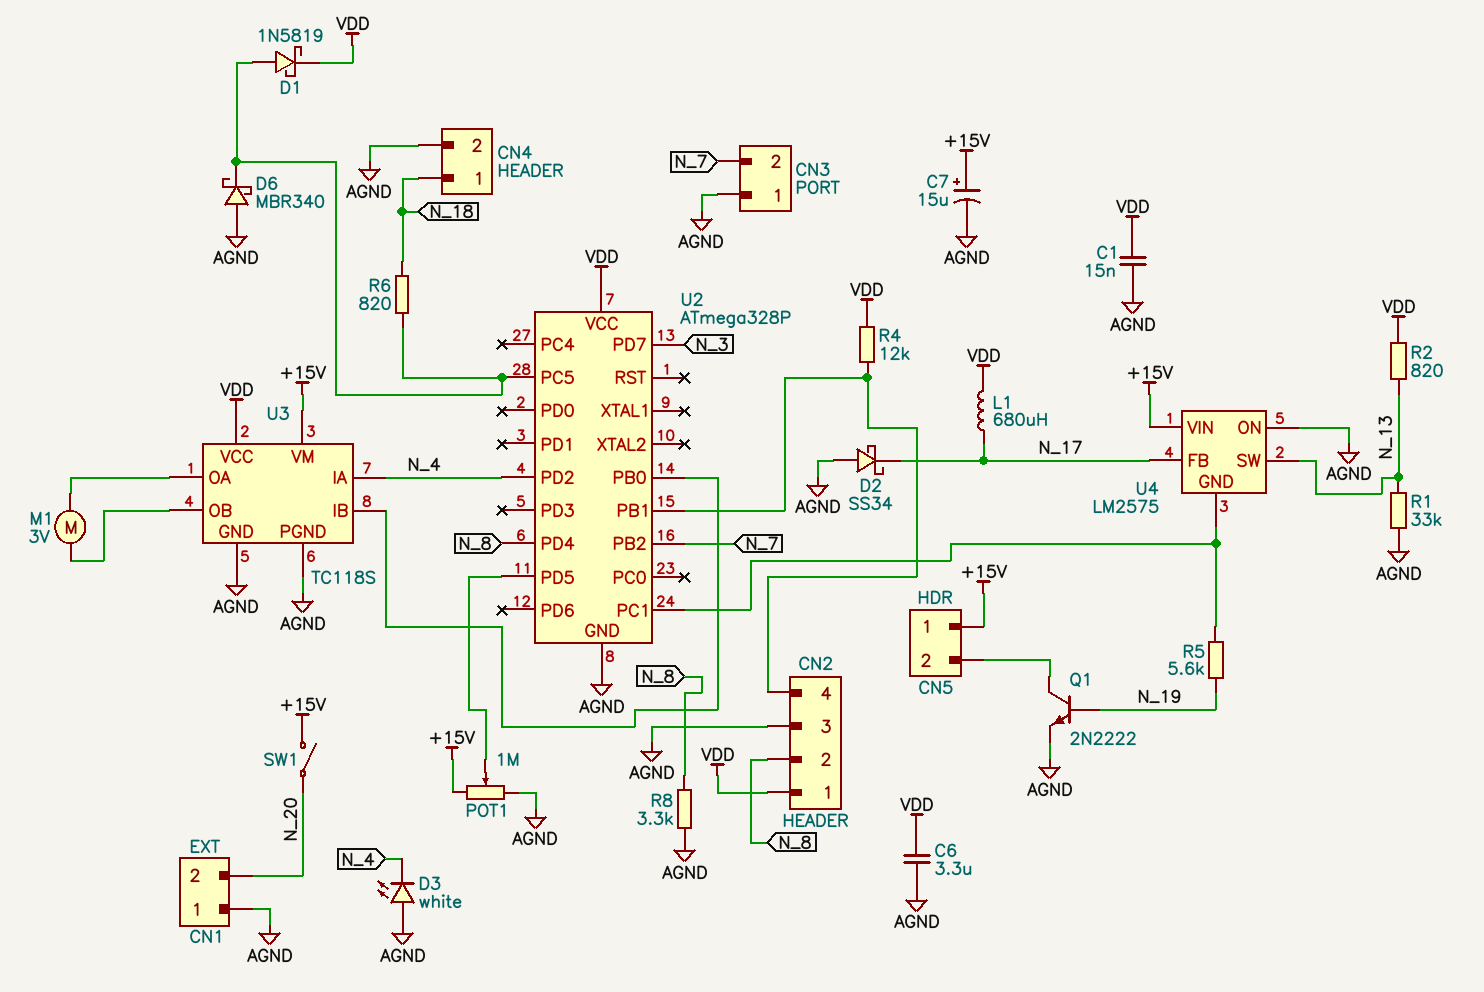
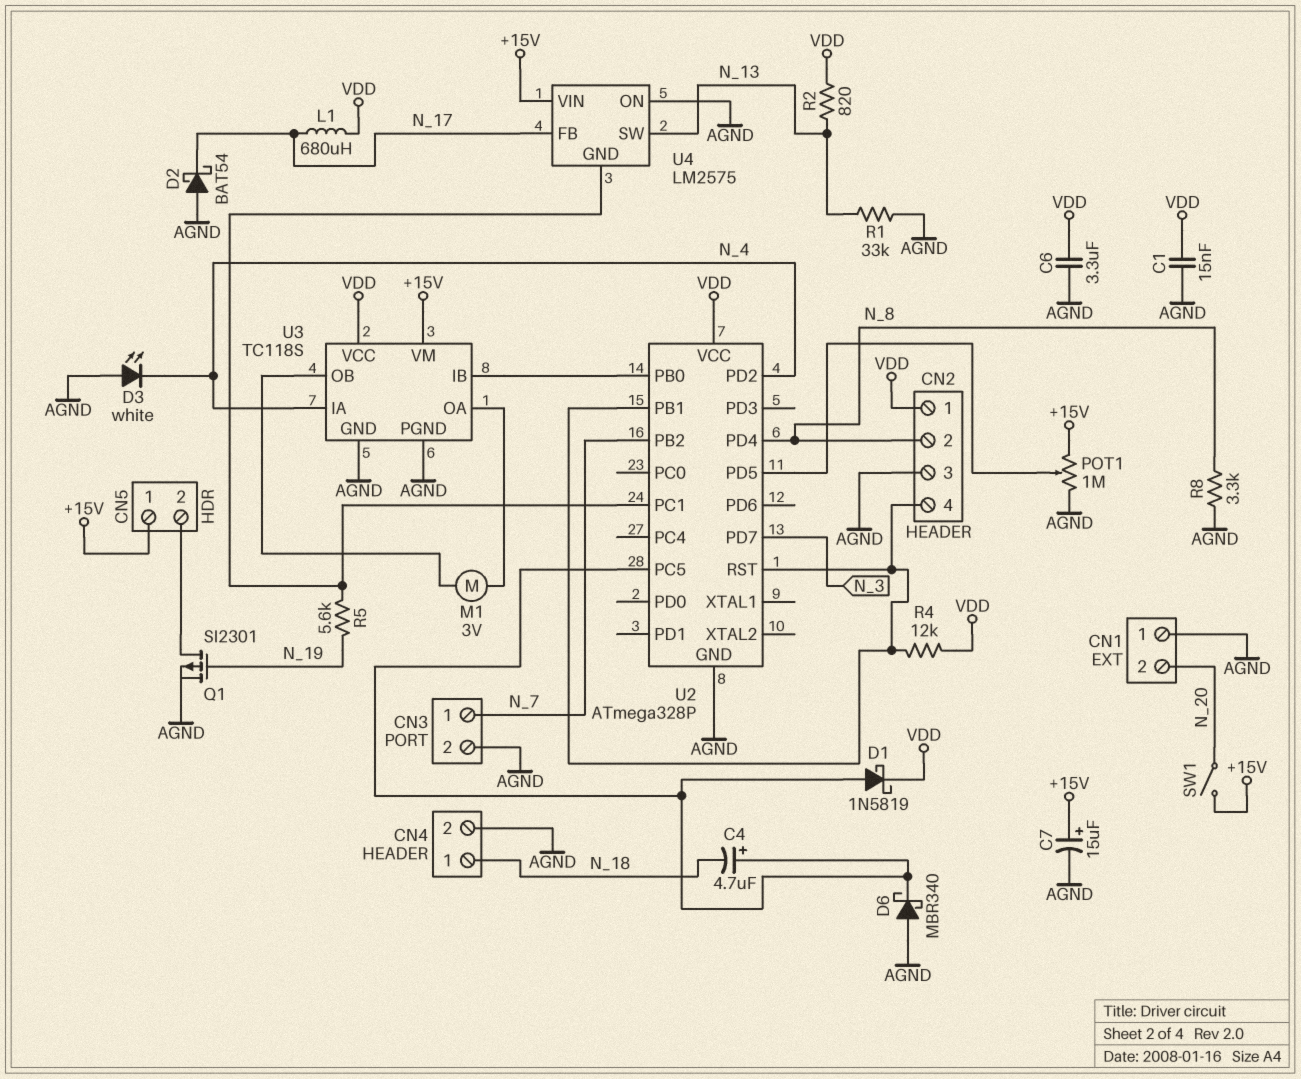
C4: none -> 4.7uF (plus U2/PC5, minus N_18)
CN3 pin 1: AGND -> N_7
CN3 pin 2: N_7 -> AGND
D2: schottky SS34 (A AGND, K N_17) -> schottky BAT54 (A AGND, K N_17)
Q1: NPN 2N2222 (B N_19, C CN5/2, E AGND) -> PMOS SI2301 (G N_19, D CN5/2, S AGND)
R6: 820 (N_18, U2/PC5) -> none
U2 pin RST: none -> CN2/4

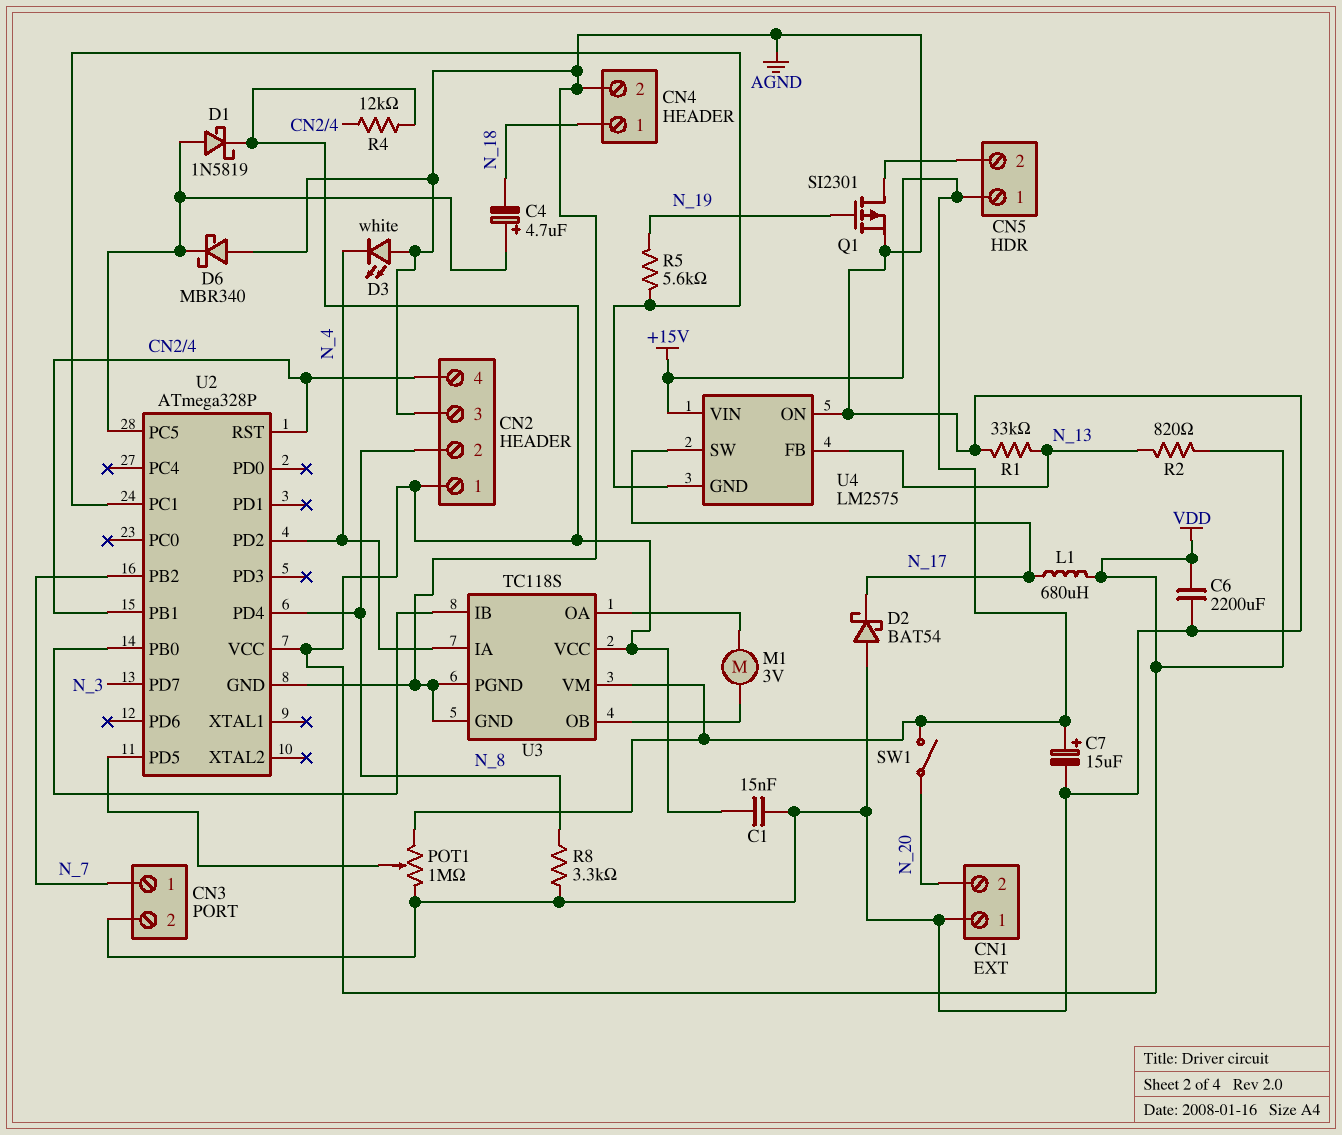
C6: 3.3uF (AGND, VDD) -> 2200uF (AGND, VDD)
U4 pin FB: N_17 -> N_13
U4 pin SW: N_13 -> N_17

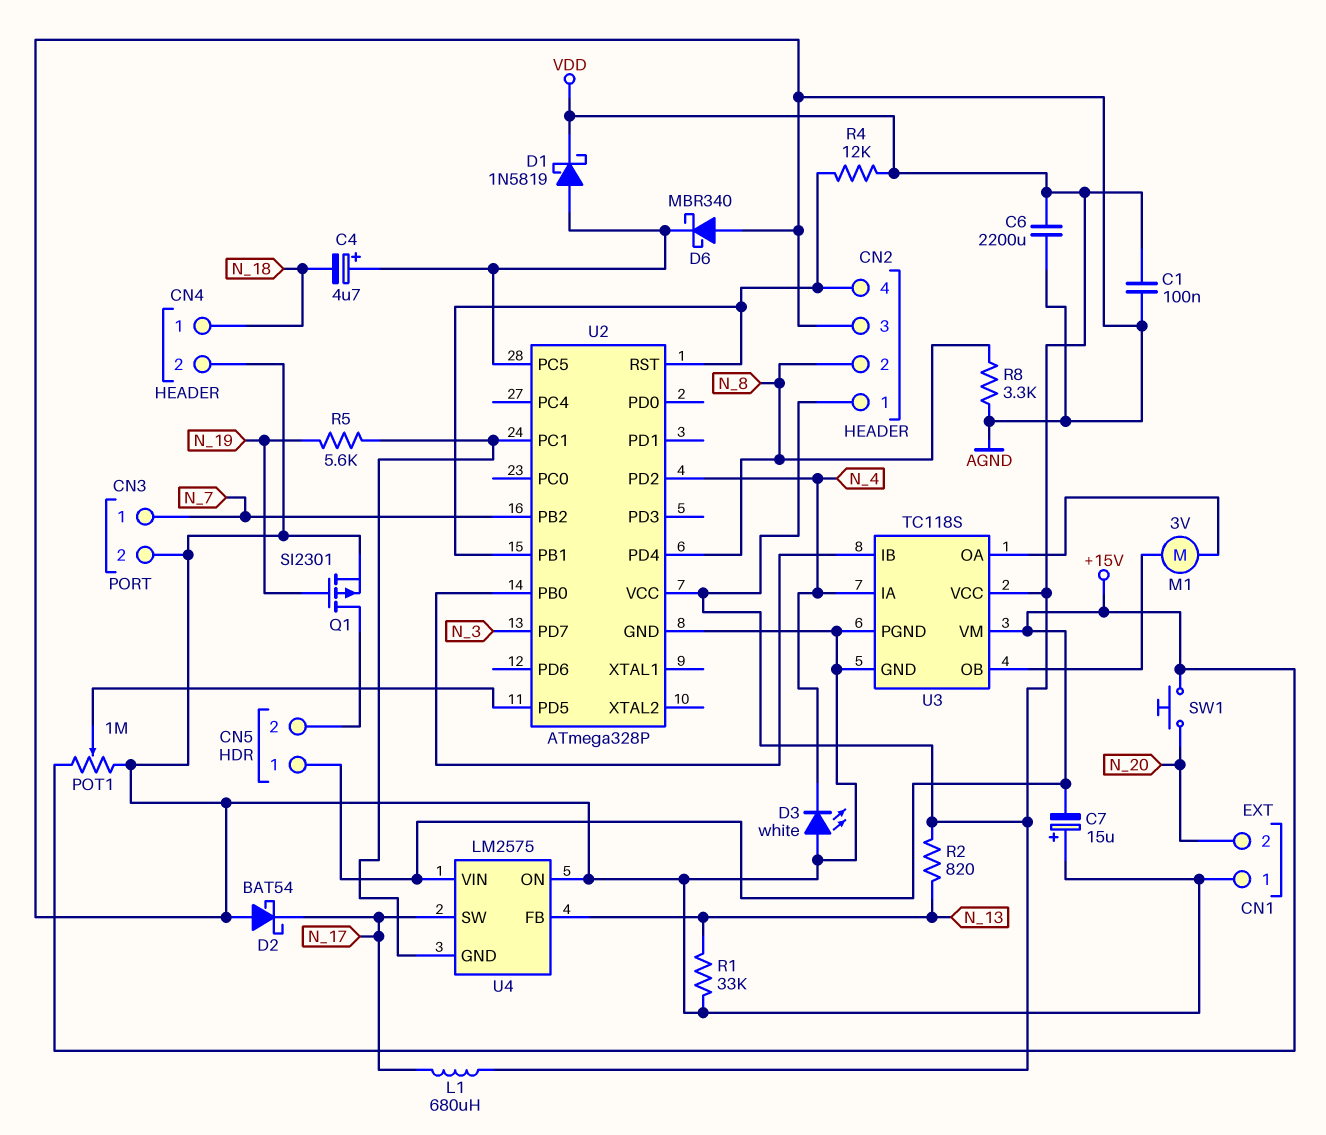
C1: 15nF (AGND, VDD) -> 100nF (AGND, VDD)
C7: 15uF (plus +15V, minus AGND) -> 15uF (plus AGND, minus +15V)
SW1: switch (+15V, N_20) -> button (+15V, N_20)

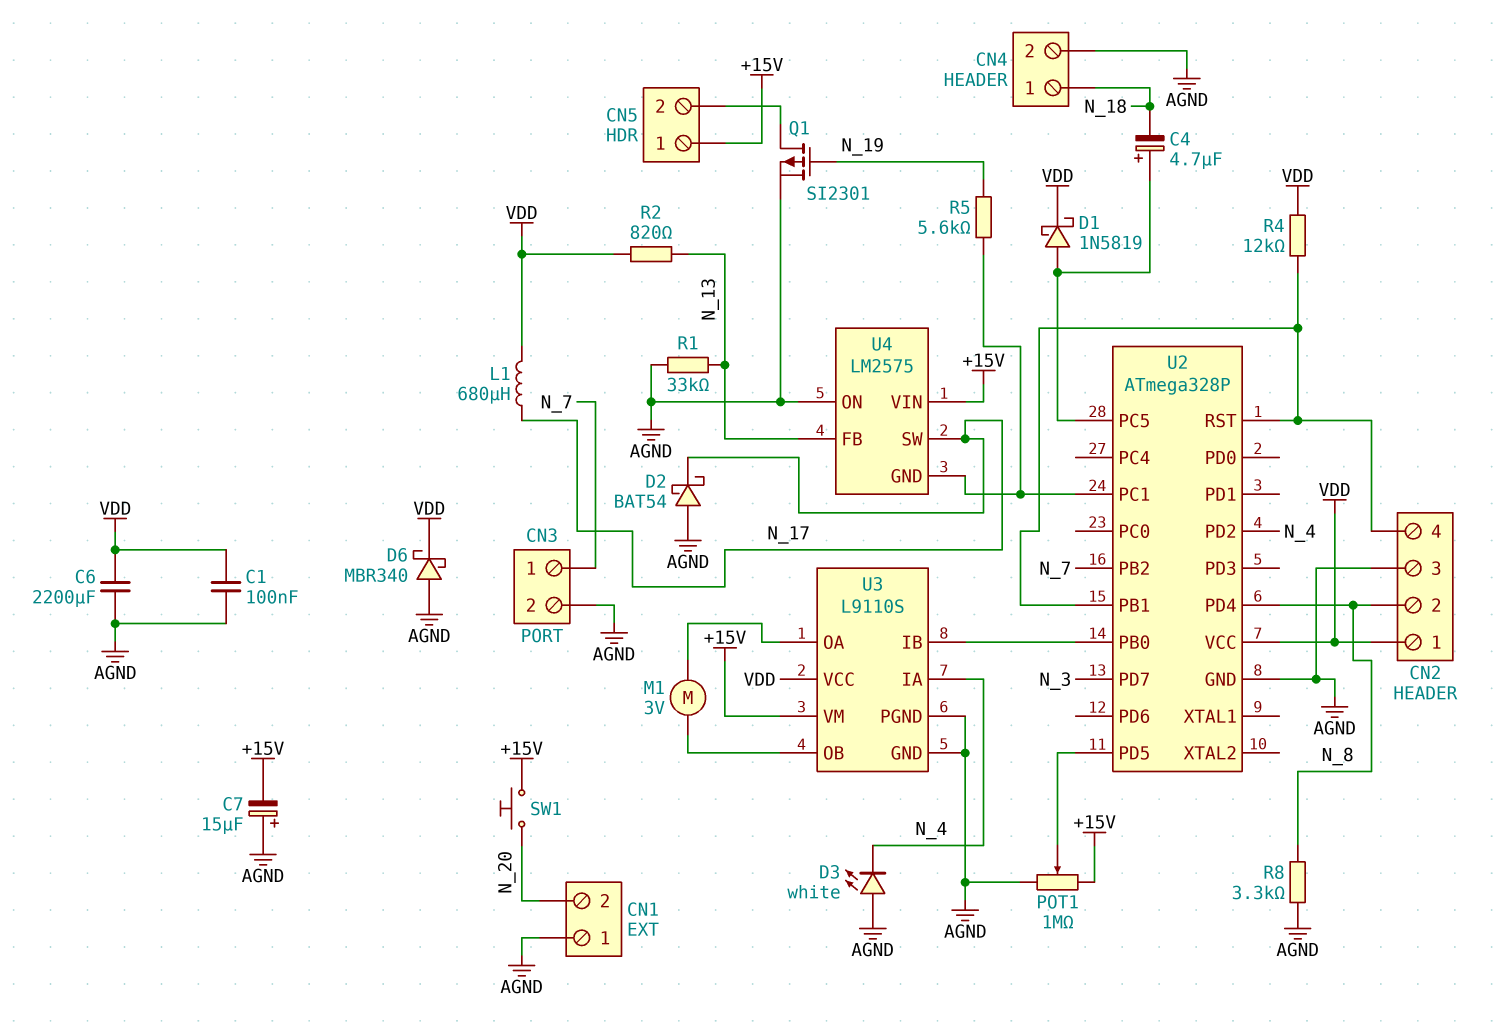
D6: schottky MBR340 (A AGND, K U2/PC5) -> schottky MBR340 (A AGND, K VDD)
U3: TC118S -> L9110S

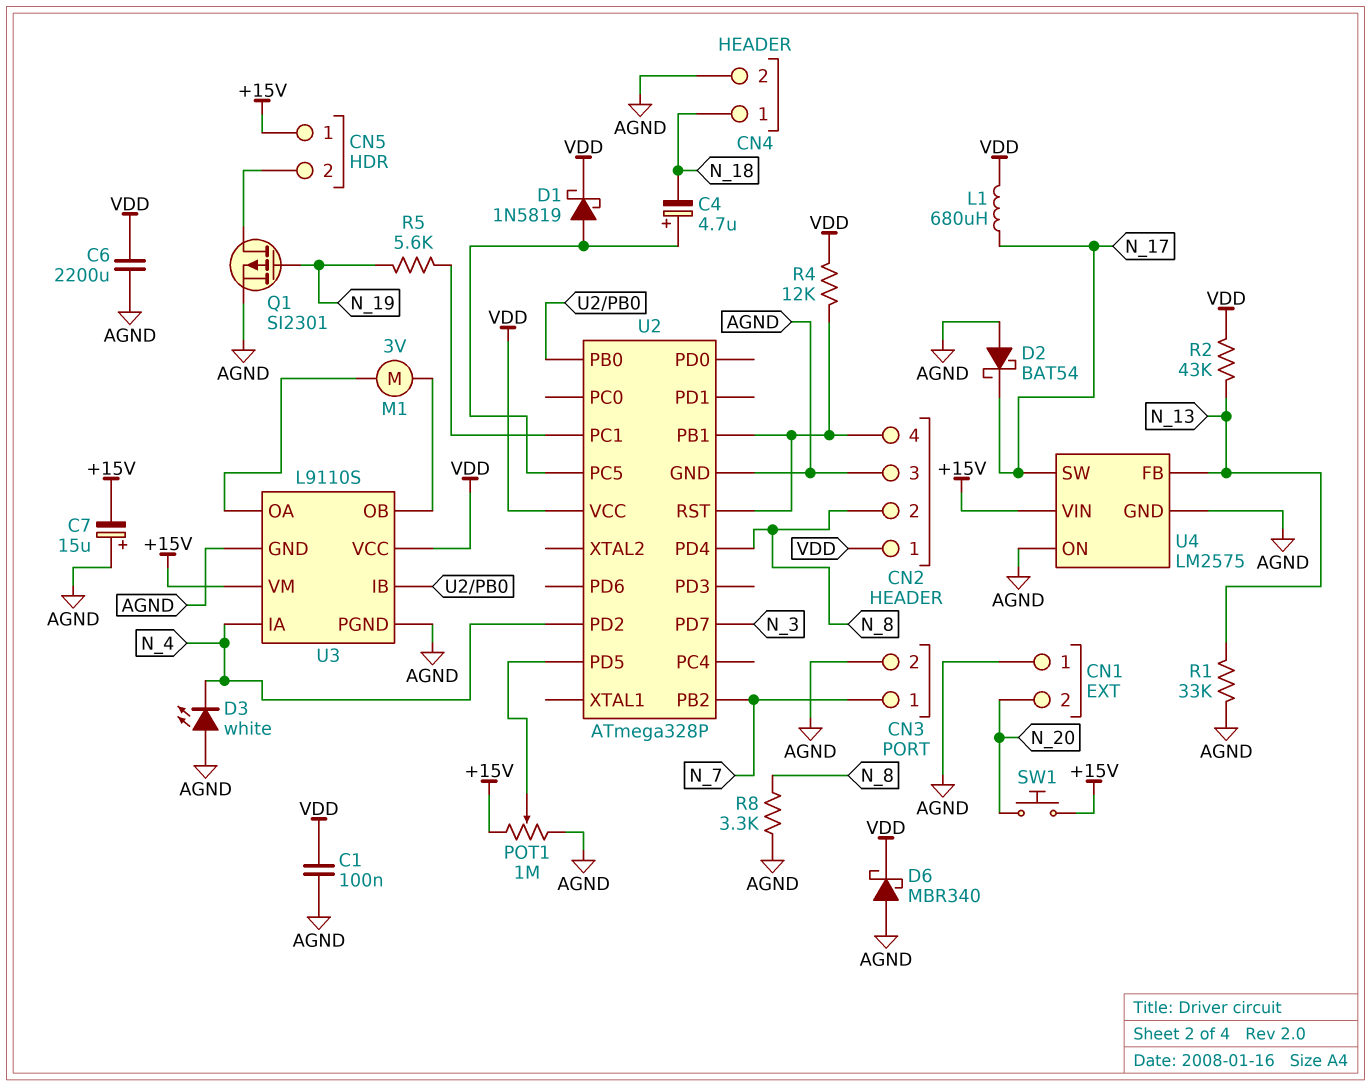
R2: 820 (N_13, VDD) -> 43k (N_13, VDD)
U4 pin GND: U2/PC1 -> AGND

